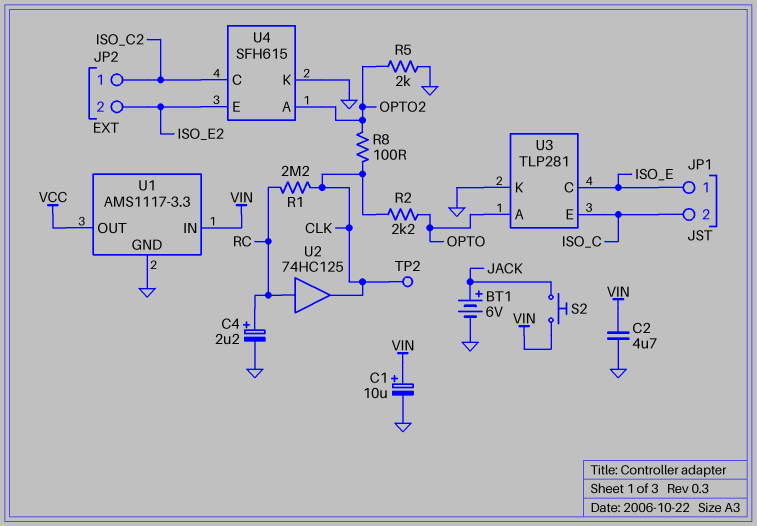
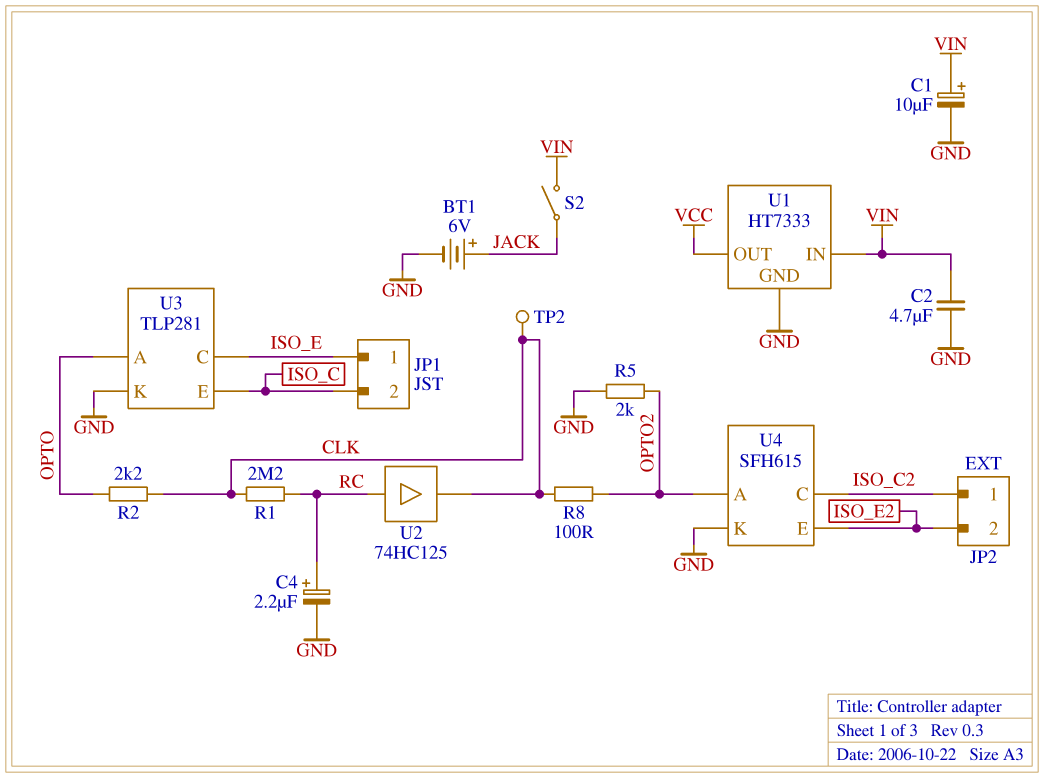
S2: button (JACK, VIN) -> switch (JACK, VIN)
U1: AMS1117-3.3 -> HT7333

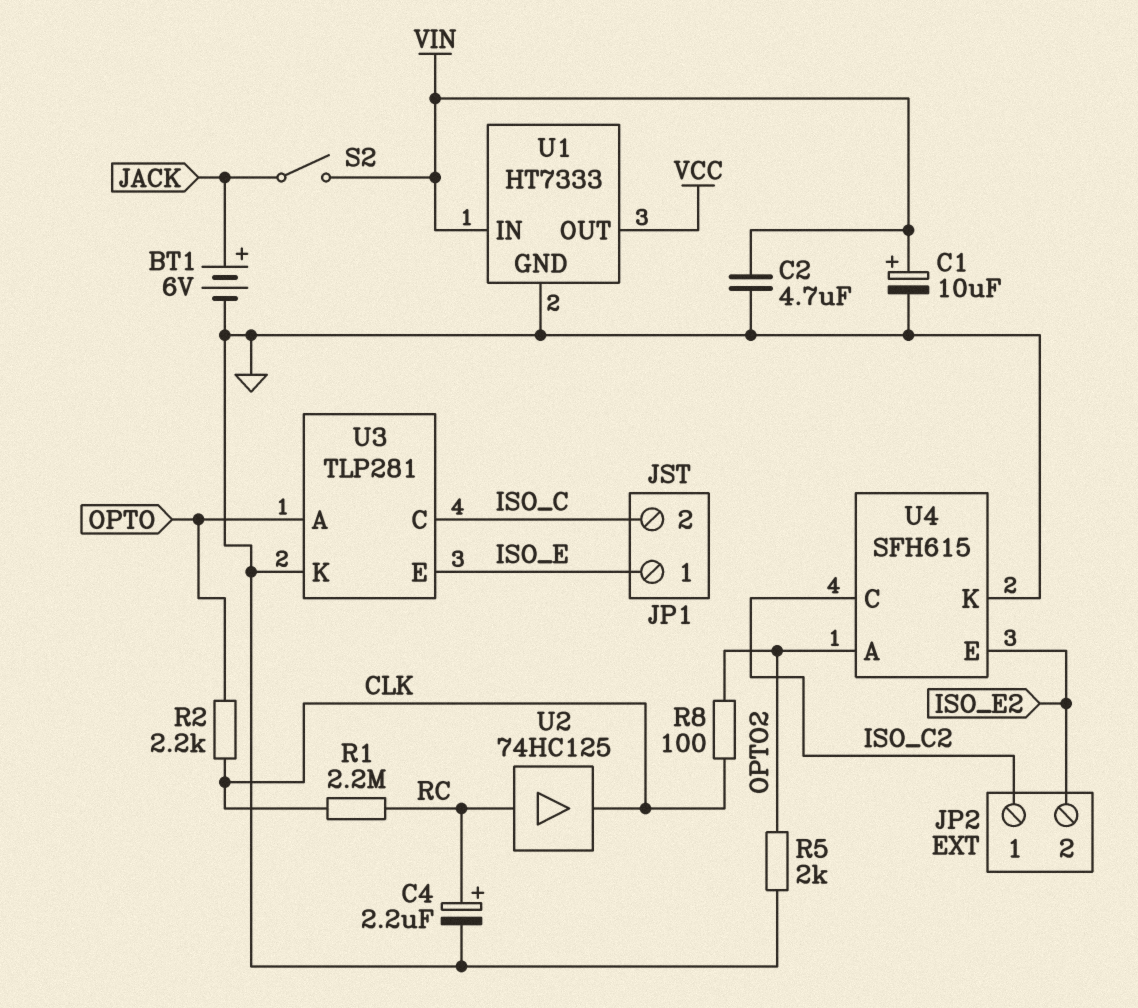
TP2: test point (CLK) -> none
U3 pin C: ISO_E -> ISO_C
U3 pin E: ISO_C -> ISO_E

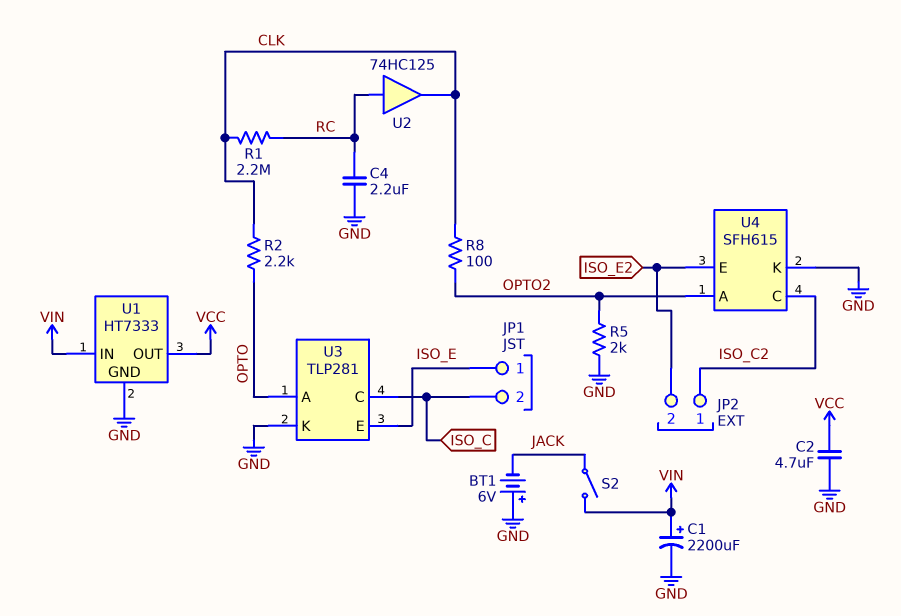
BT1: 6V (plus JACK, minus GND) -> 6V (plus GND, minus JACK)
C1: 10uF (plus VIN, minus GND) -> 2200uF (plus VIN, minus GND)
C2: 4.7uF (GND, VIN) -> 4.7uF (GND, VCC)
C4: 2.2uF (plus RC, minus GND) -> 2.2uF (GND, RC)

